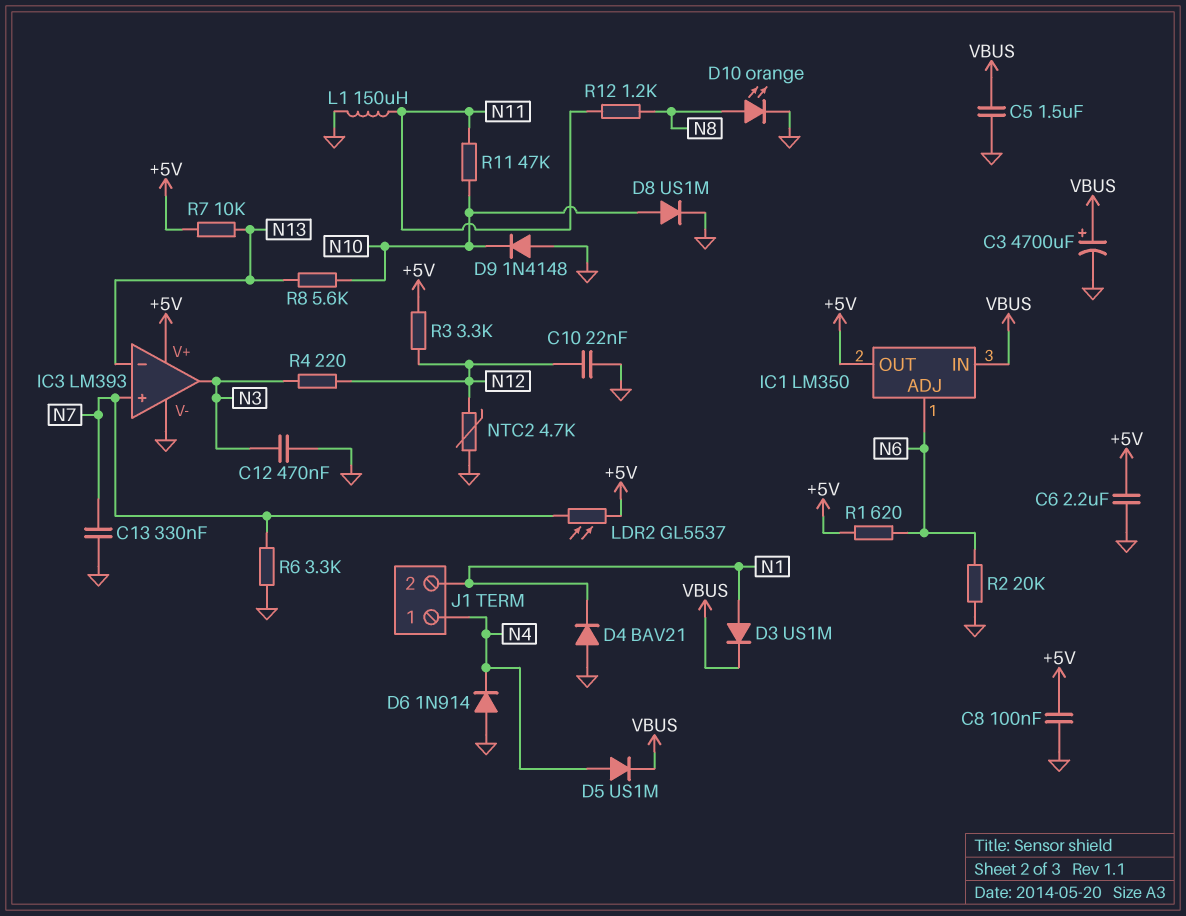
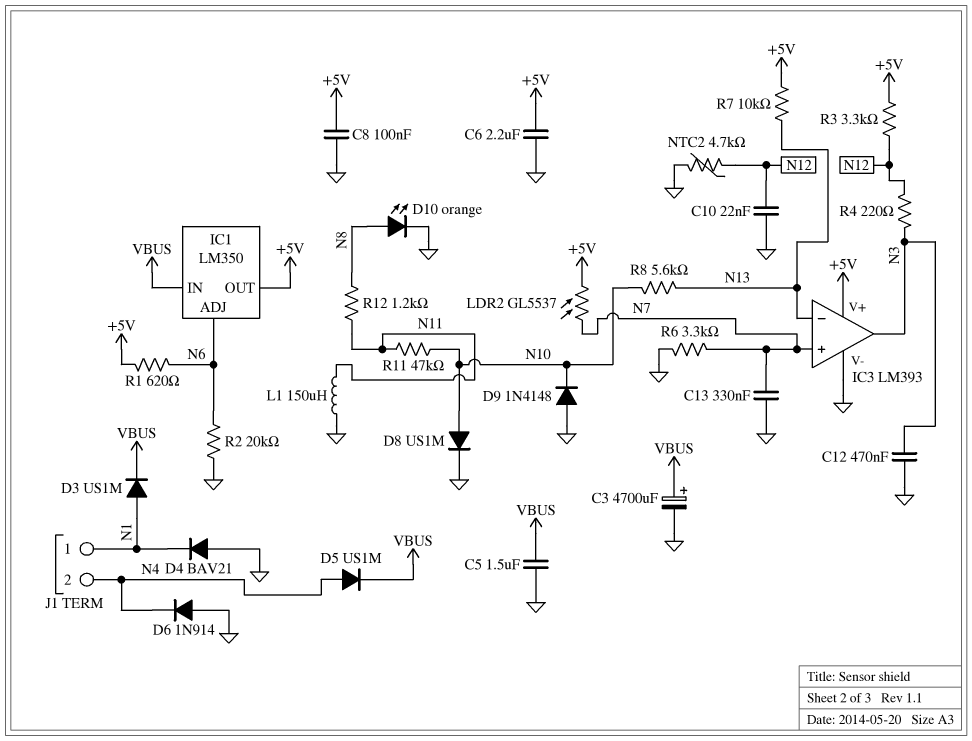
J1 pin 1: N4 -> N1
J1 pin 2: N1 -> N4

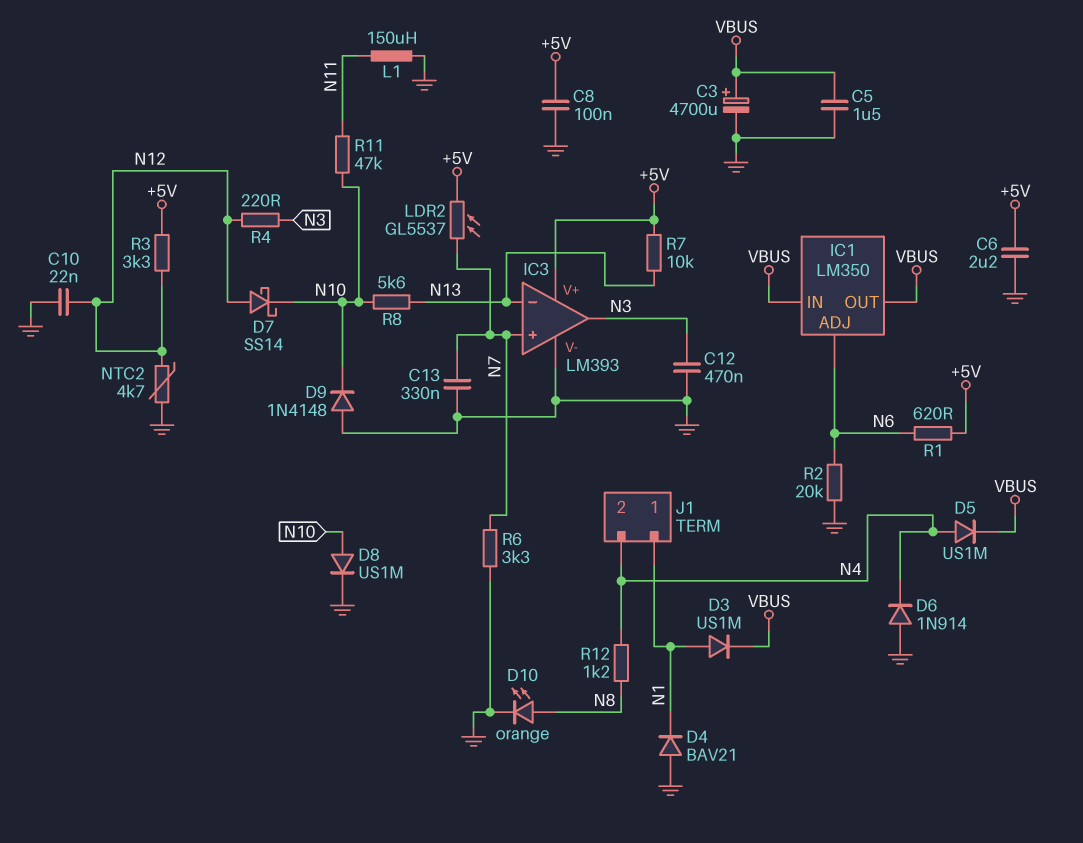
D7: none -> schottky SS14 (A N12, K N10)
IC1 pin OUT: +5V -> VBUS
R12: 1.2k (N8, N11) -> 1.2k (N4, N8)

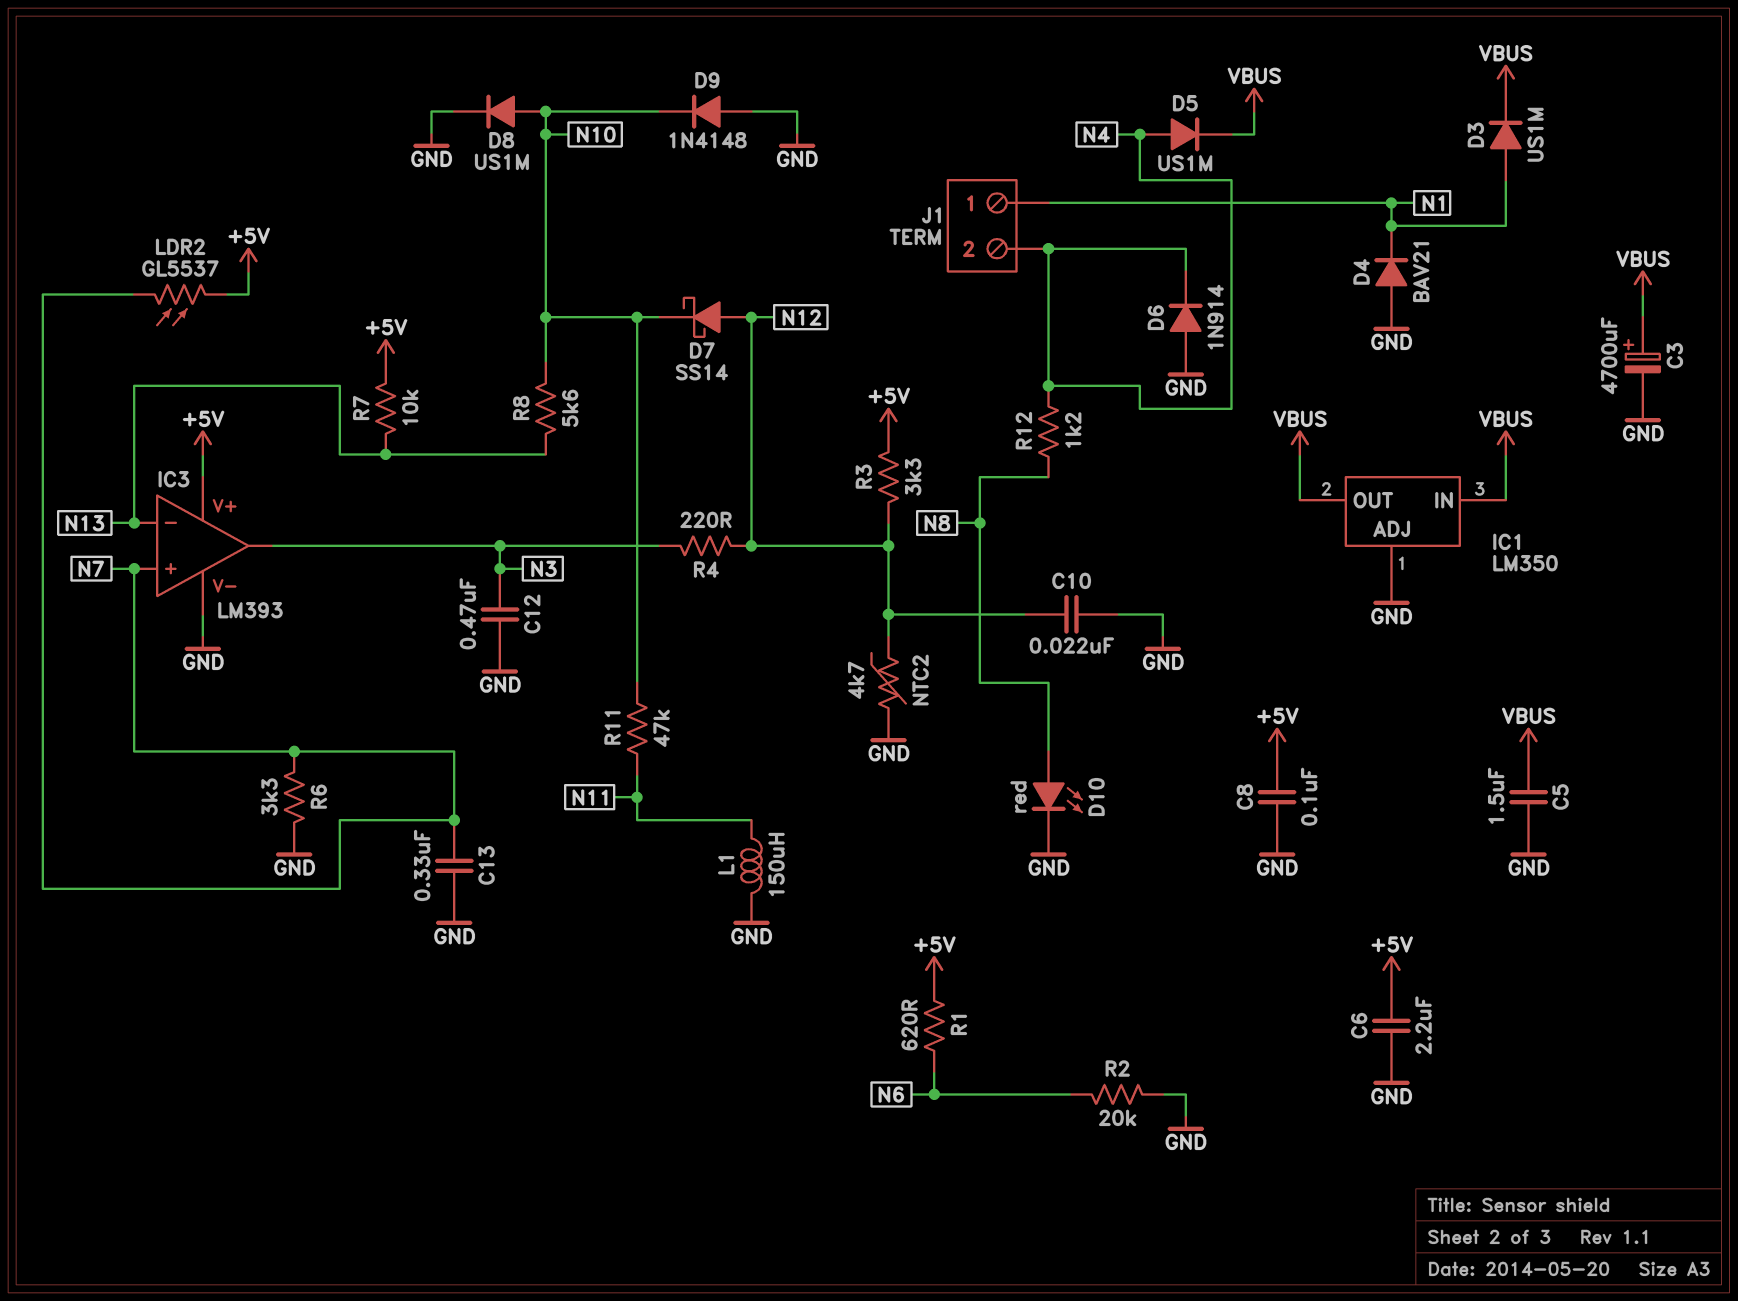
D10: LED orange (A N8, K GND) -> LED red (A N8, K GND)
IC1 pin ADJ: N6 -> GND

